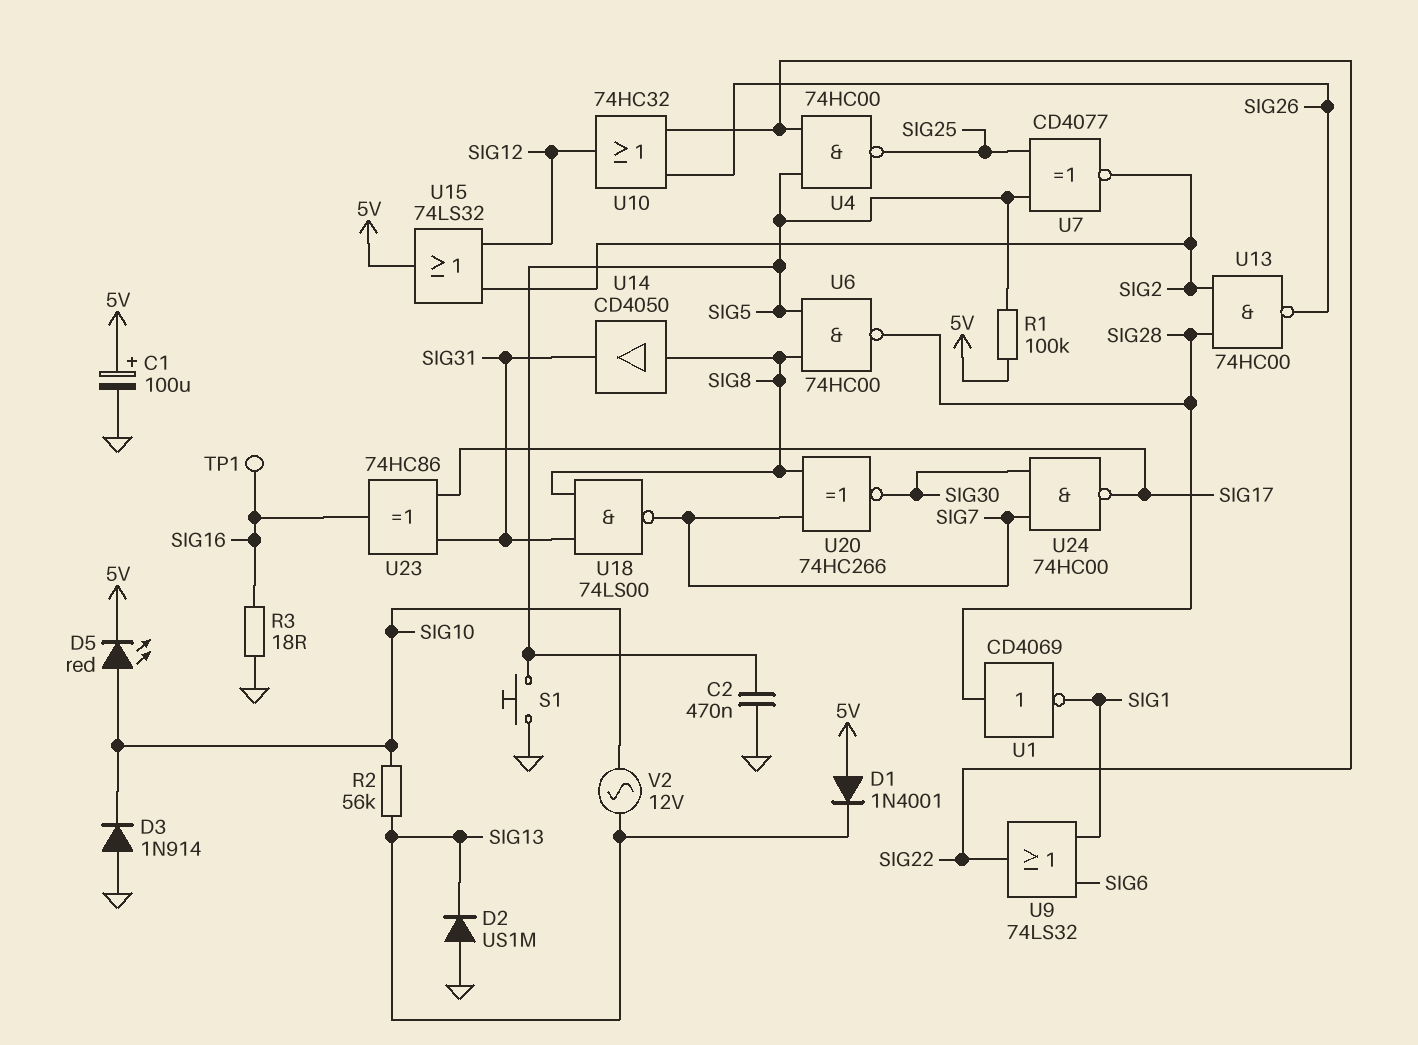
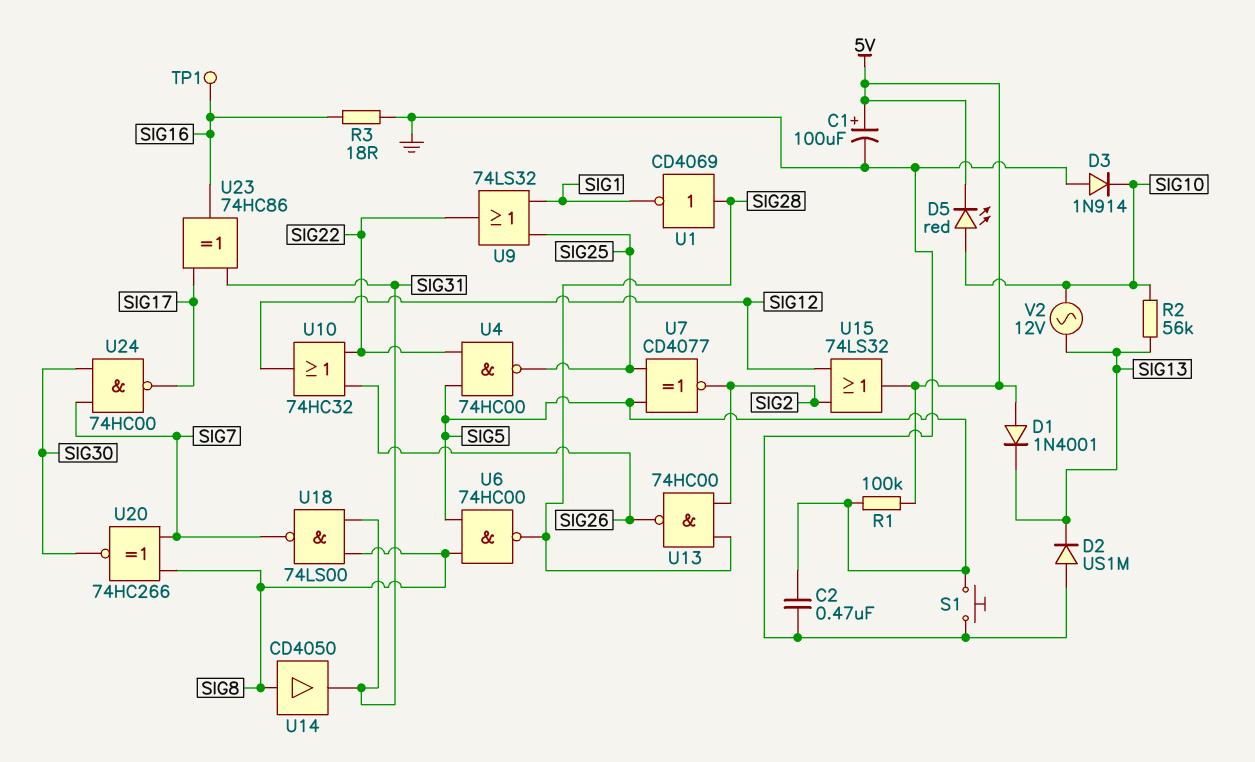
U9: OR 74LS32 (in SIG1, in SIG6, out SIG22) -> OR 74LS32 (in SIG1, in SIG25, out SIG22)

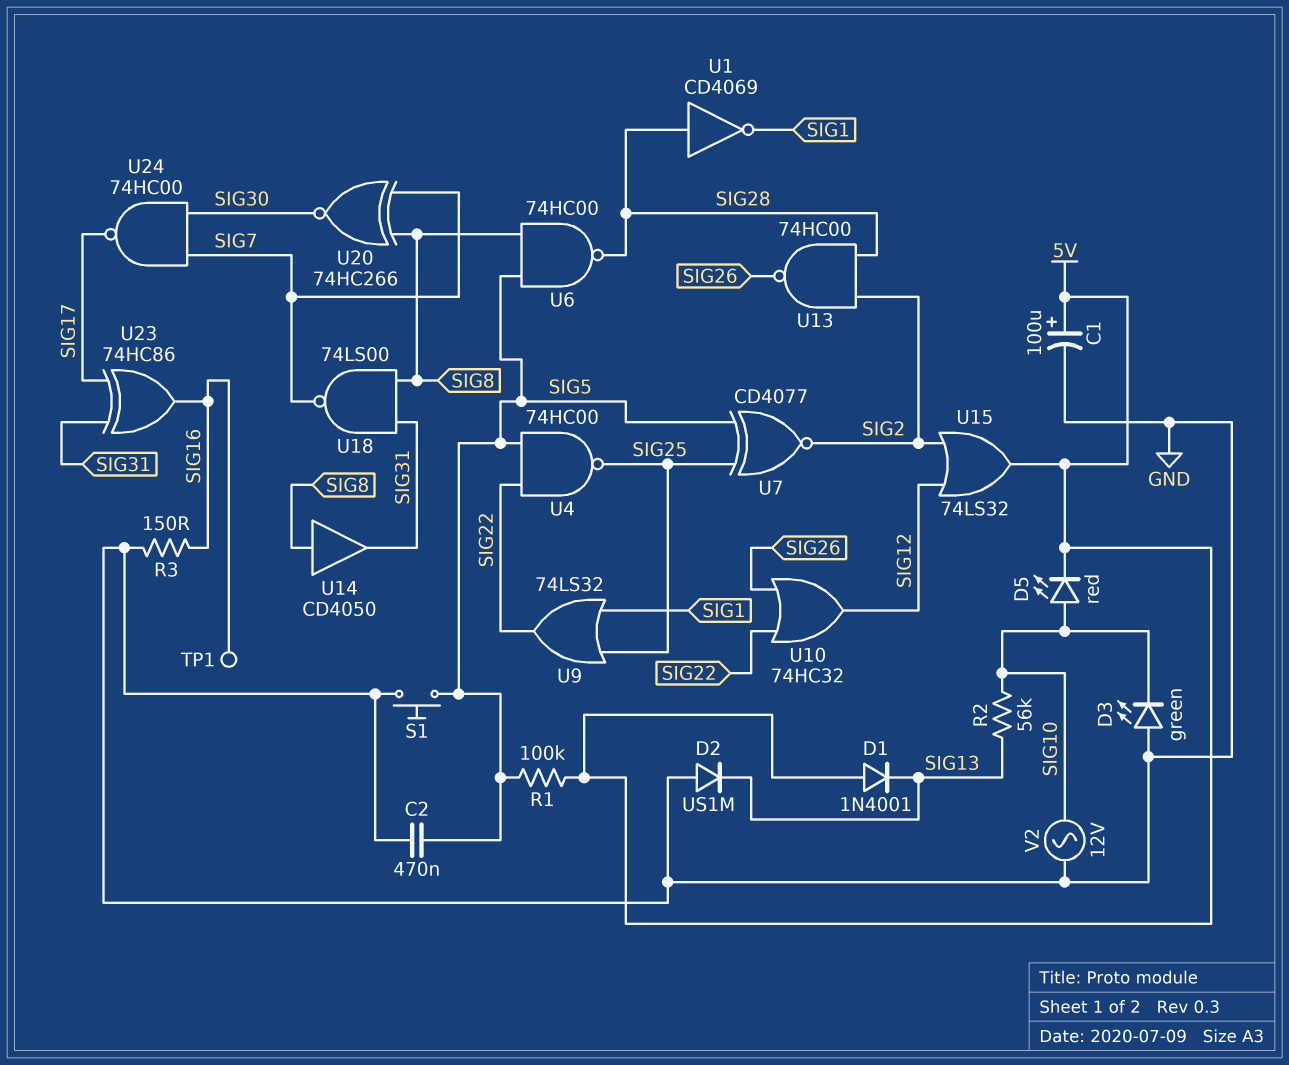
D3: diode 1N914 (A GND, K SIG10) -> LED green (A GND, K SIG10)
R3: 18 (GND, SIG16) -> 150 (GND, SIG16)
V2: AC 12V (SIG10, SIG13) -> AC 12V (GND, SIG10)

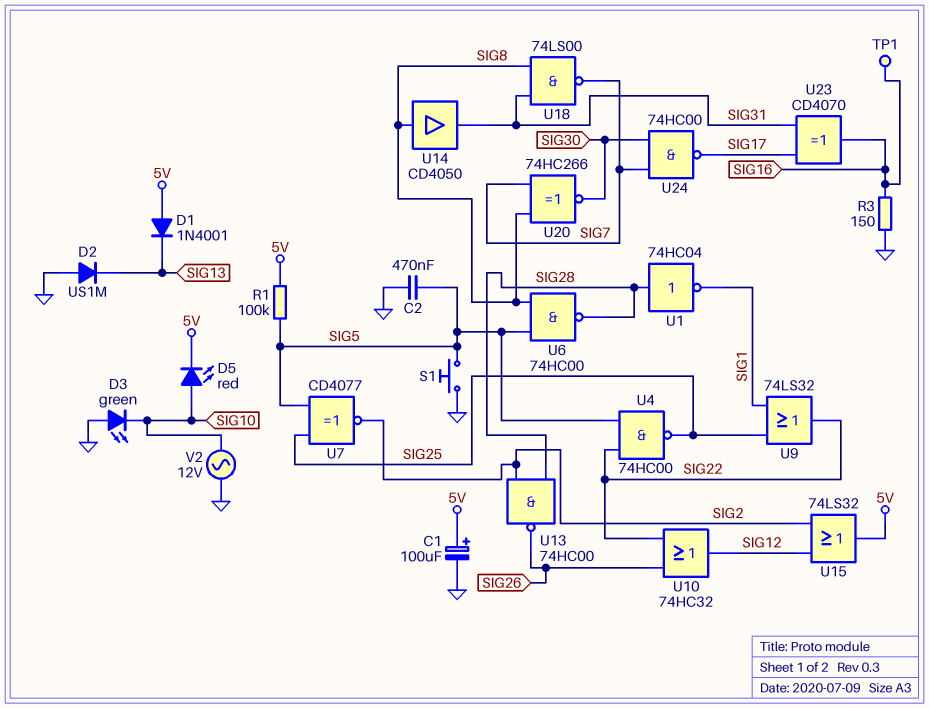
R2: 56k (SIG10, SIG13) -> none
U1: NOT CD4069 (in SIG28, out SIG1) -> NOT 74HC04 (in SIG28, out SIG1)
U23: XOR 74HC86 (in SIG17, in SIG31, out SIG16) -> XOR CD4070 (in SIG17, in SIG31, out SIG16)

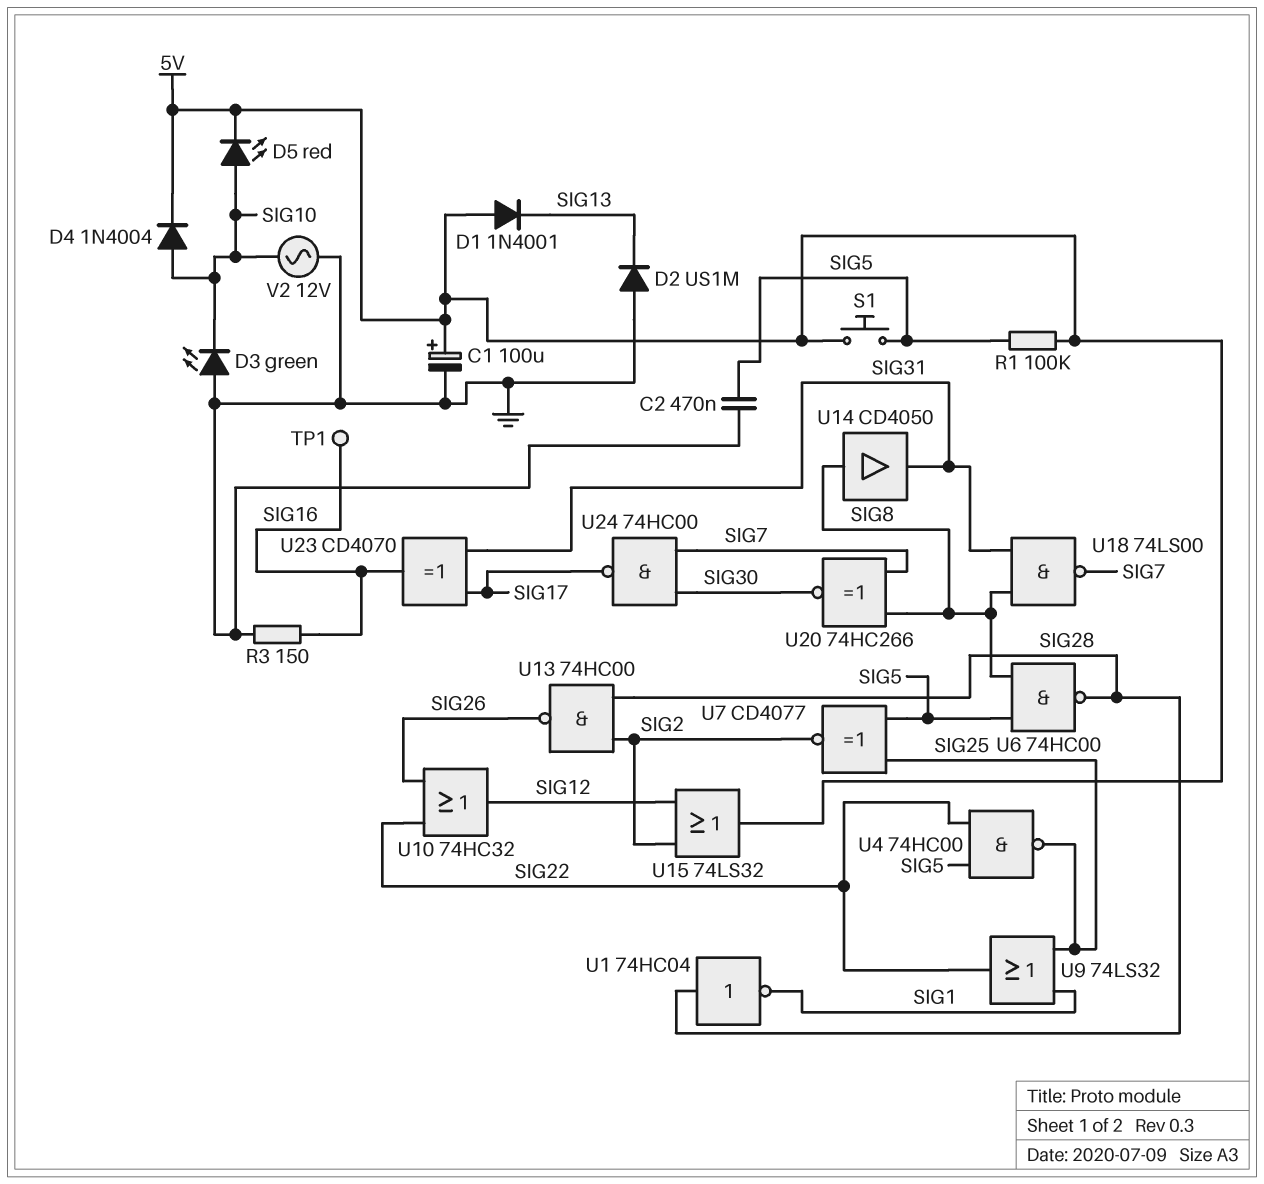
D4: none -> diode 1N4004 (A SIG10, K 5V)
S1: button (GND, SIG5) -> button (5V, SIG5)

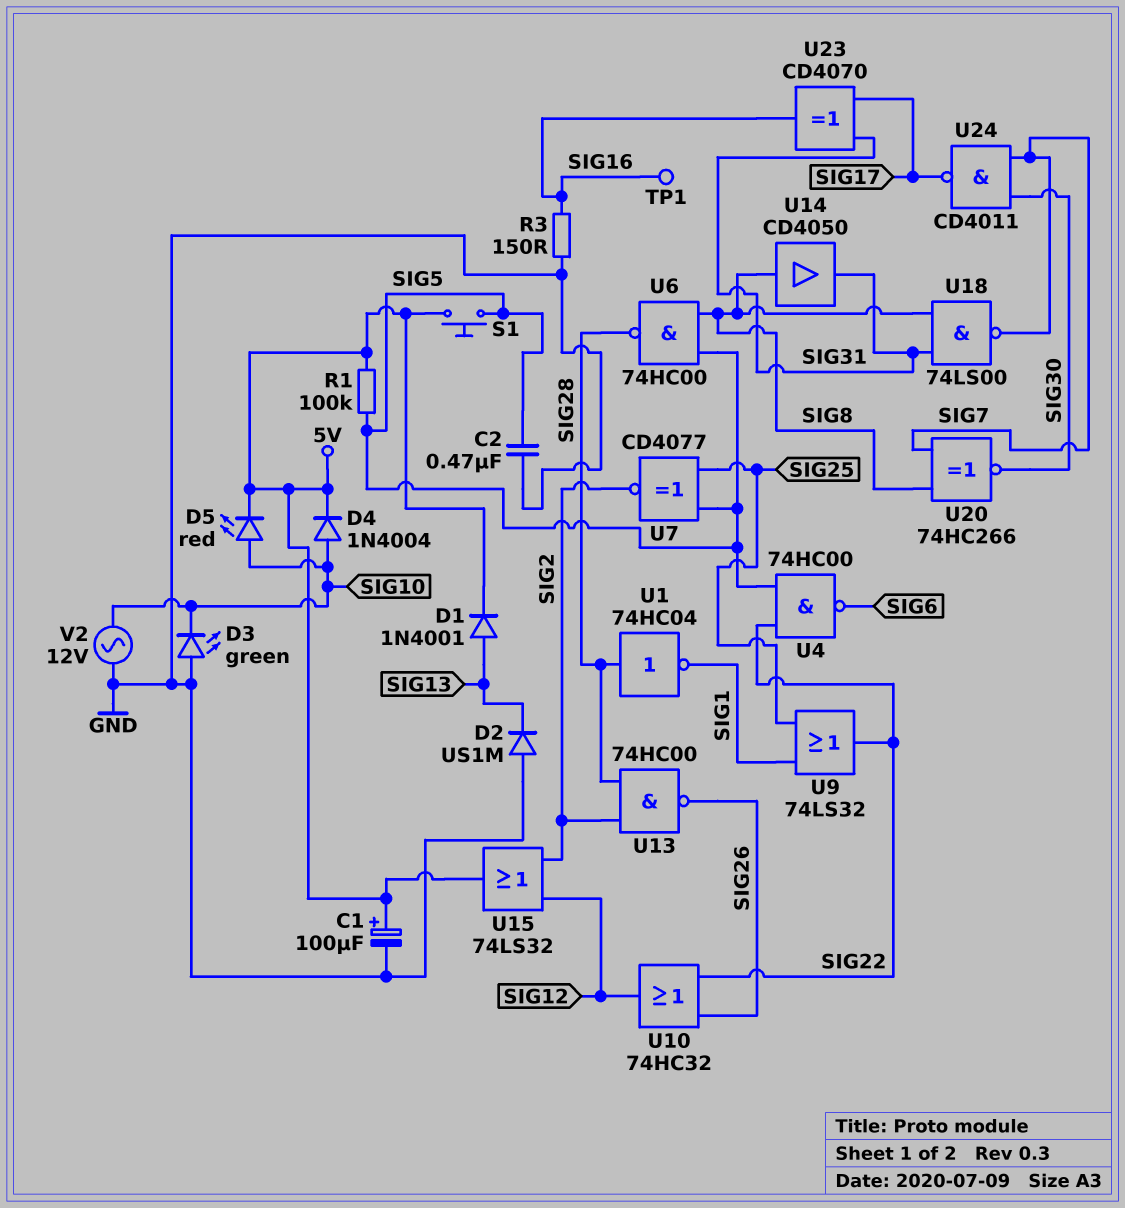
D1: diode 1N4001 (A 5V, K SIG13) -> diode 1N4001 (A SIG13, K 5V)
U4: NAND 74HC00 (in SIG5, in SIG22, out SIG25) -> NAND 74HC00 (in SIG5, in SIG22, out SIG6)
U24: NAND 74HC00 (in SIG7, in SIG30, out SIG17) -> NAND CD4011 (in SIG7, in SIG30, out SIG17)

